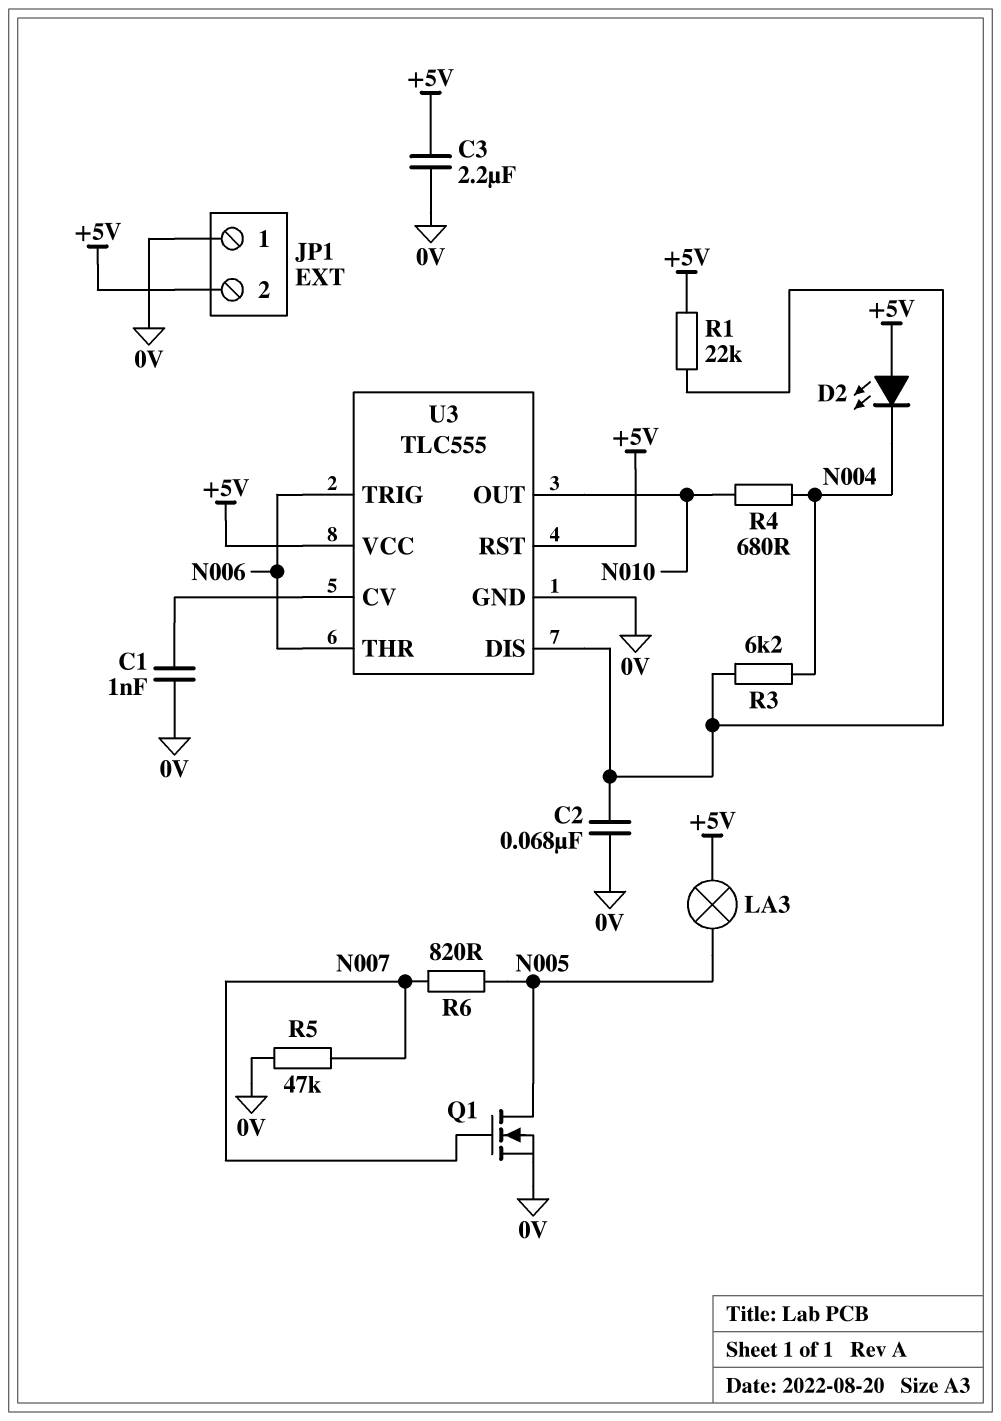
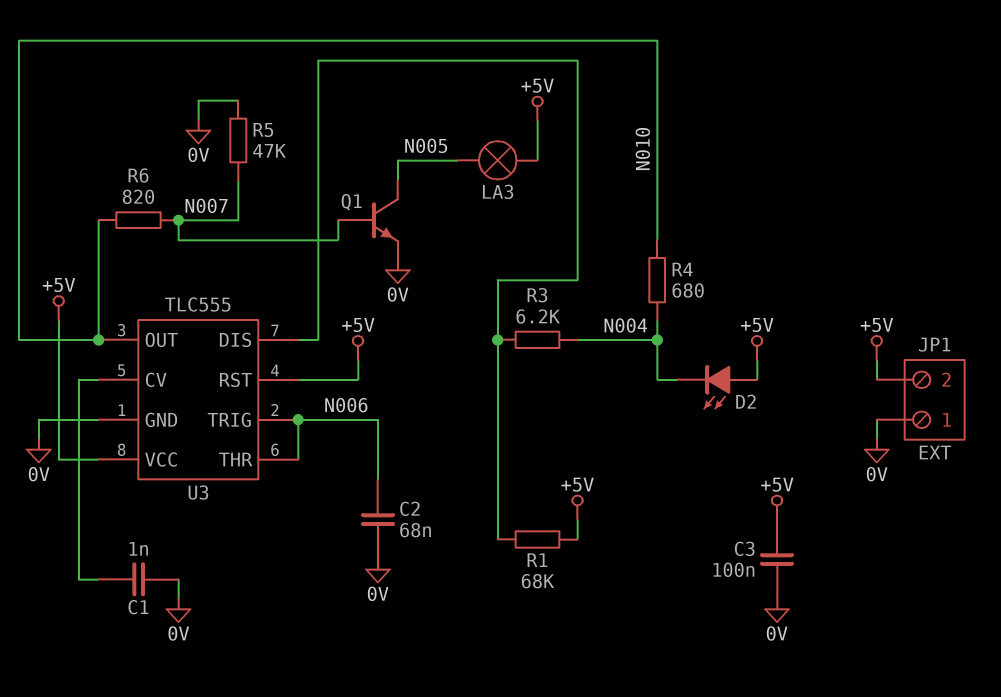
C2: 68nF (0V, U3/DIS) -> 68nF (0V, N006)
C3: 2.2uF (+5V, 0V) -> 100nF (+5V, 0V)
Q1: NMOS (G N007, D N005, S 0V) -> NPN (B N007, C N005, E 0V)
R1: 22k (+5V, U3/DIS) -> 68k (+5V, U3/DIS)
R6: 820 (N005, N007) -> 820 (N007, N010)

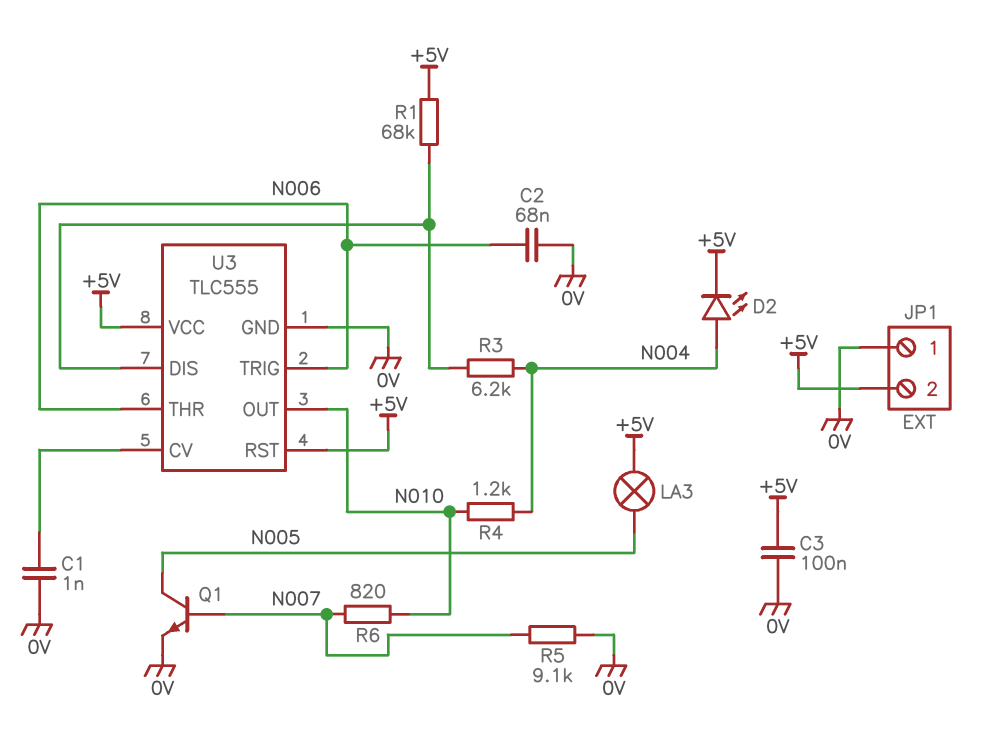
D2: LED (A +5V, K N004) -> LED (A N004, K +5V)
R4: 680 (N004, N010) -> 1.2k (N004, N010)
R5: 47k (0V, N007) -> 9.1k (0V, N007)

